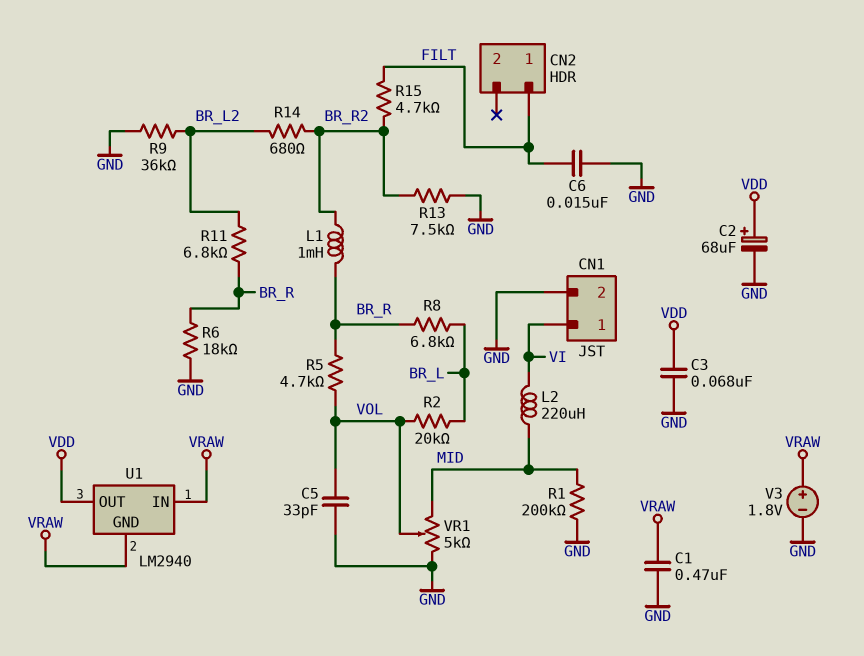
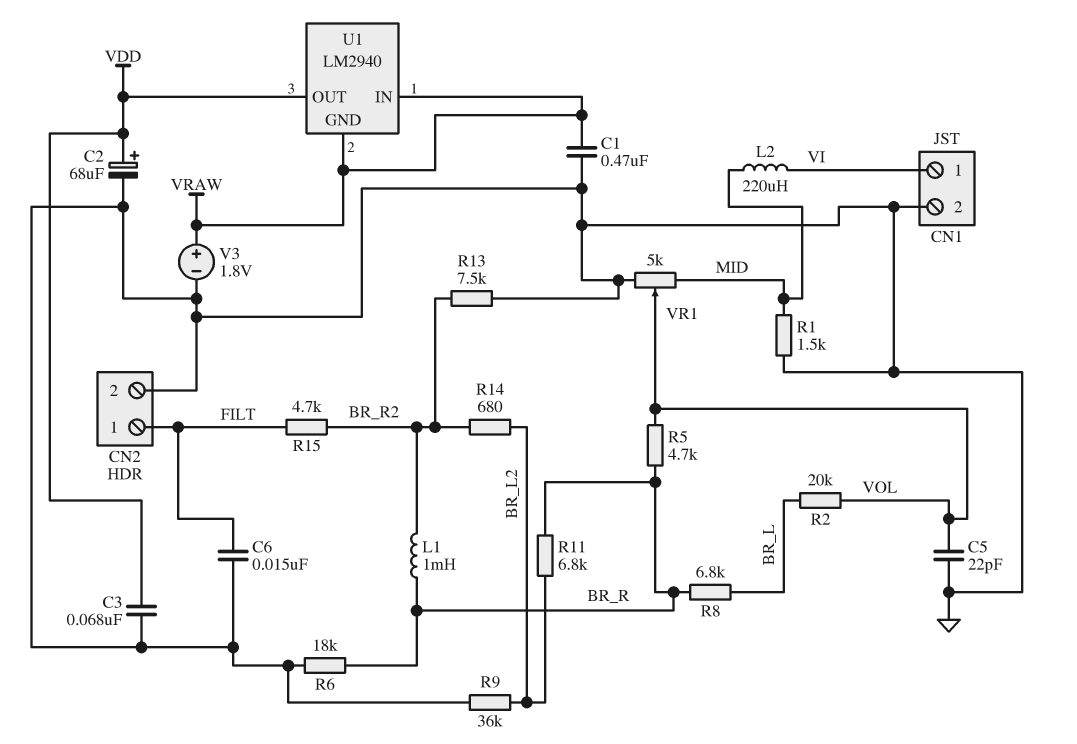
C5: 33pF (GND, VOL) -> 22pF (GND, VOL)
CN2 pin 2: none -> GND
R1: 200k (GND, MID) -> 1.5k (GND, MID)

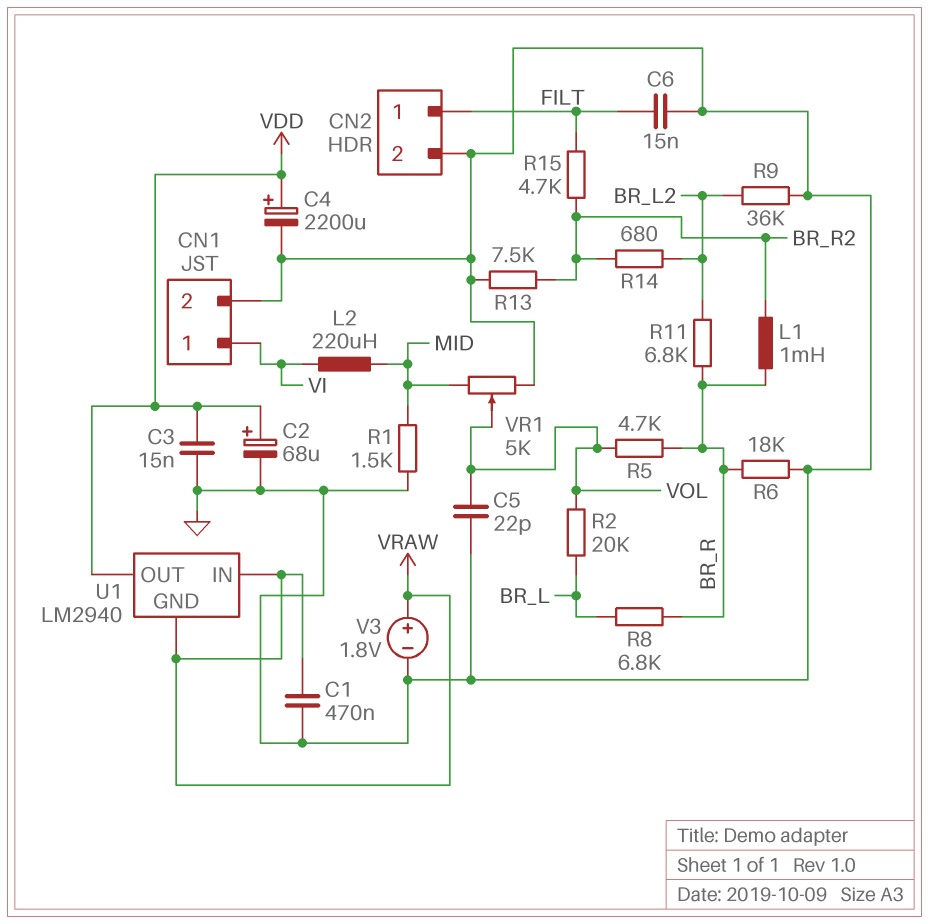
C3: 68nF (GND, VDD) -> 15nF (GND, VDD)
C4: none -> 2200uF (plus VDD, minus GND)

